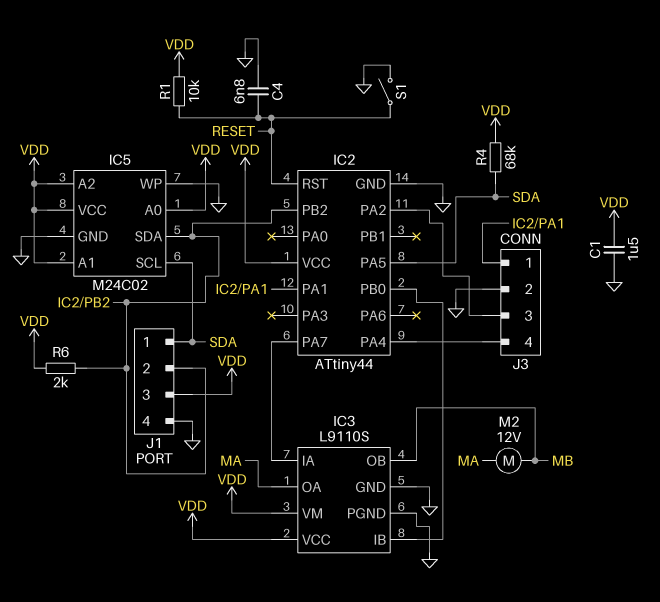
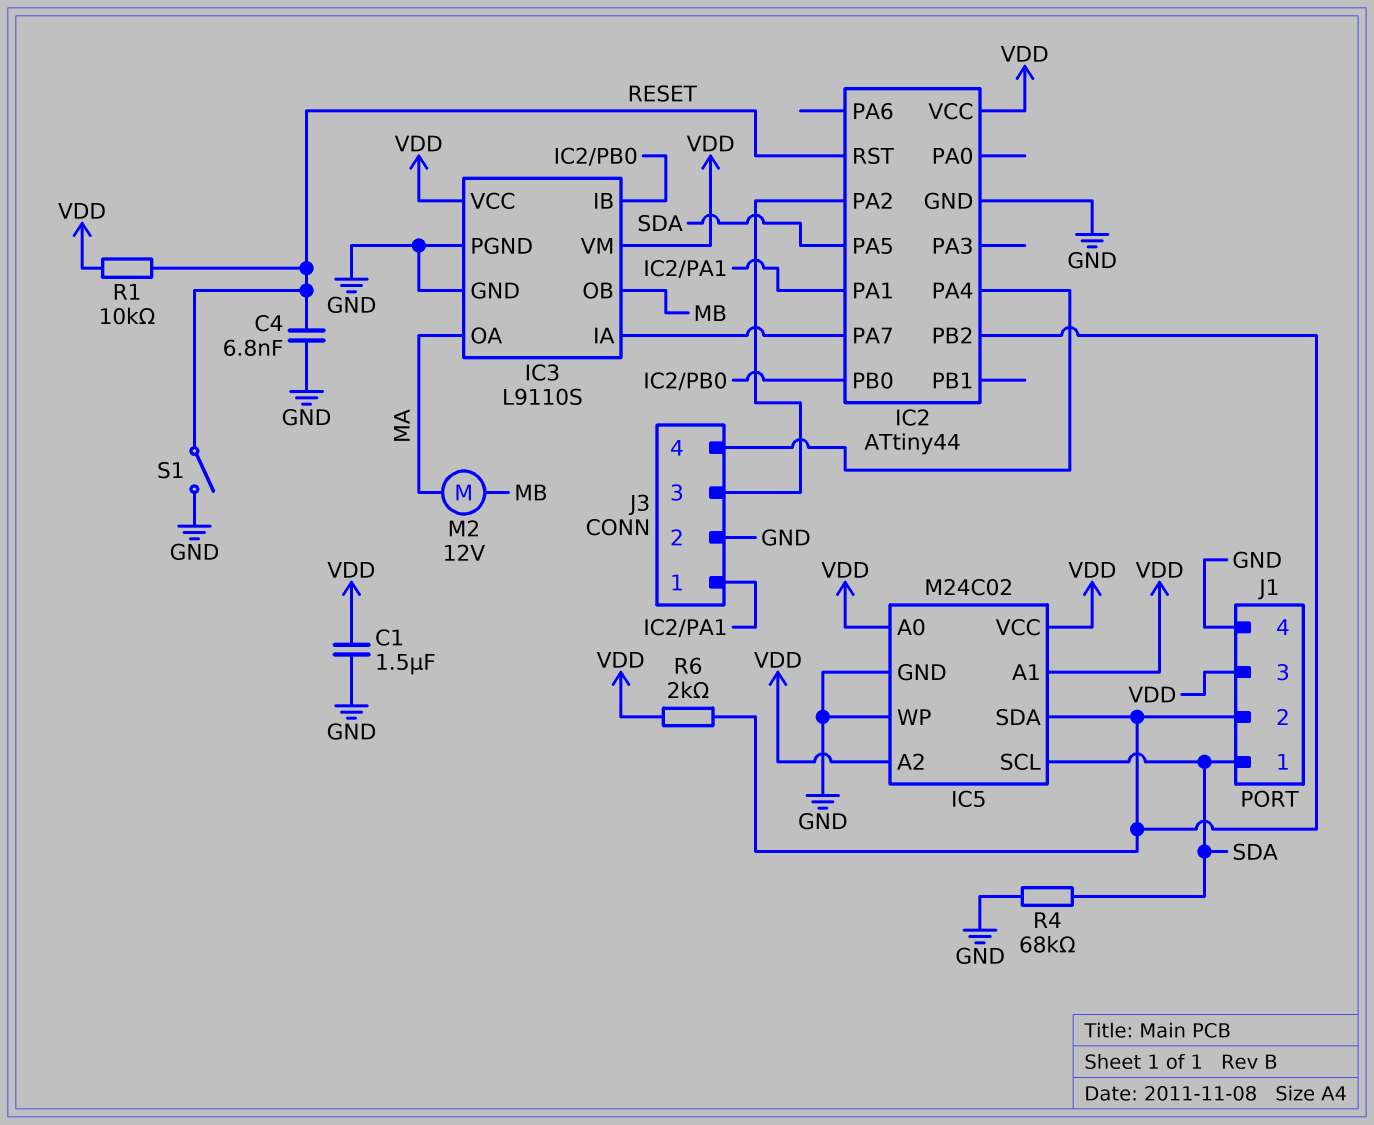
R4: 68k (SDA, VDD) -> 68k (GND, SDA)

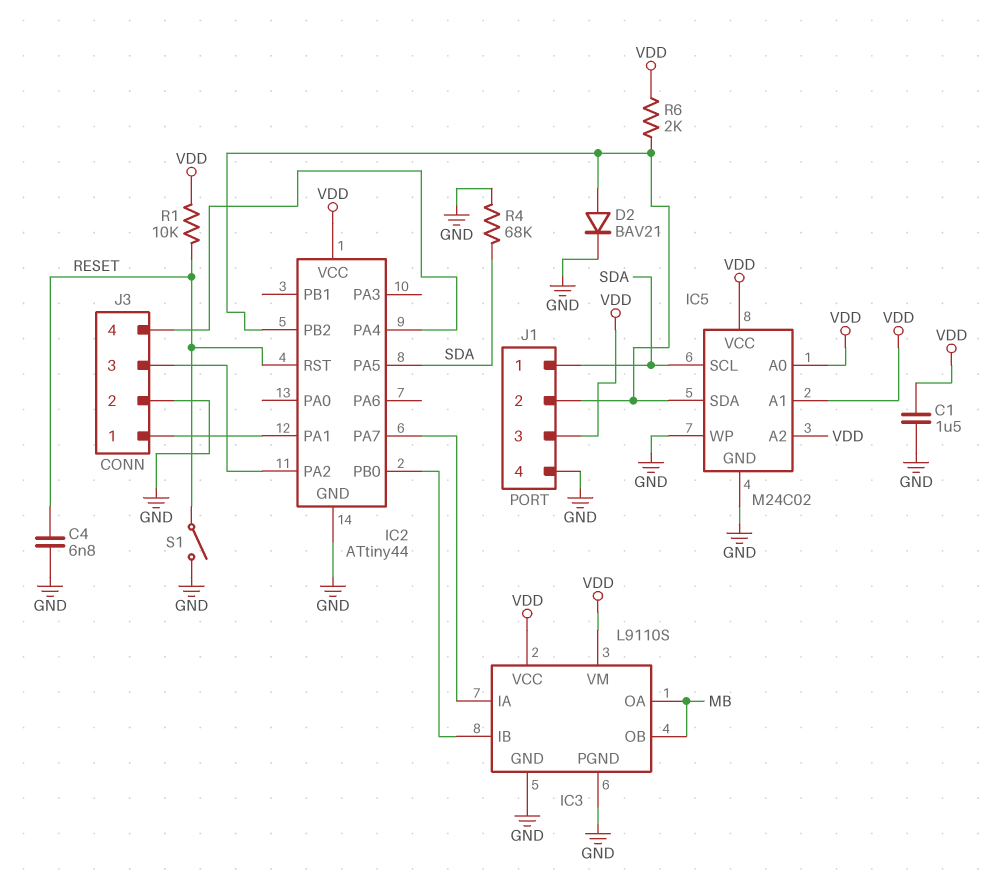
D2: none -> diode BAV21 (A IC2/PB2, K GND)
IC3 pin OA: MA -> MB
M2: motor 12V (MA, MB) -> none

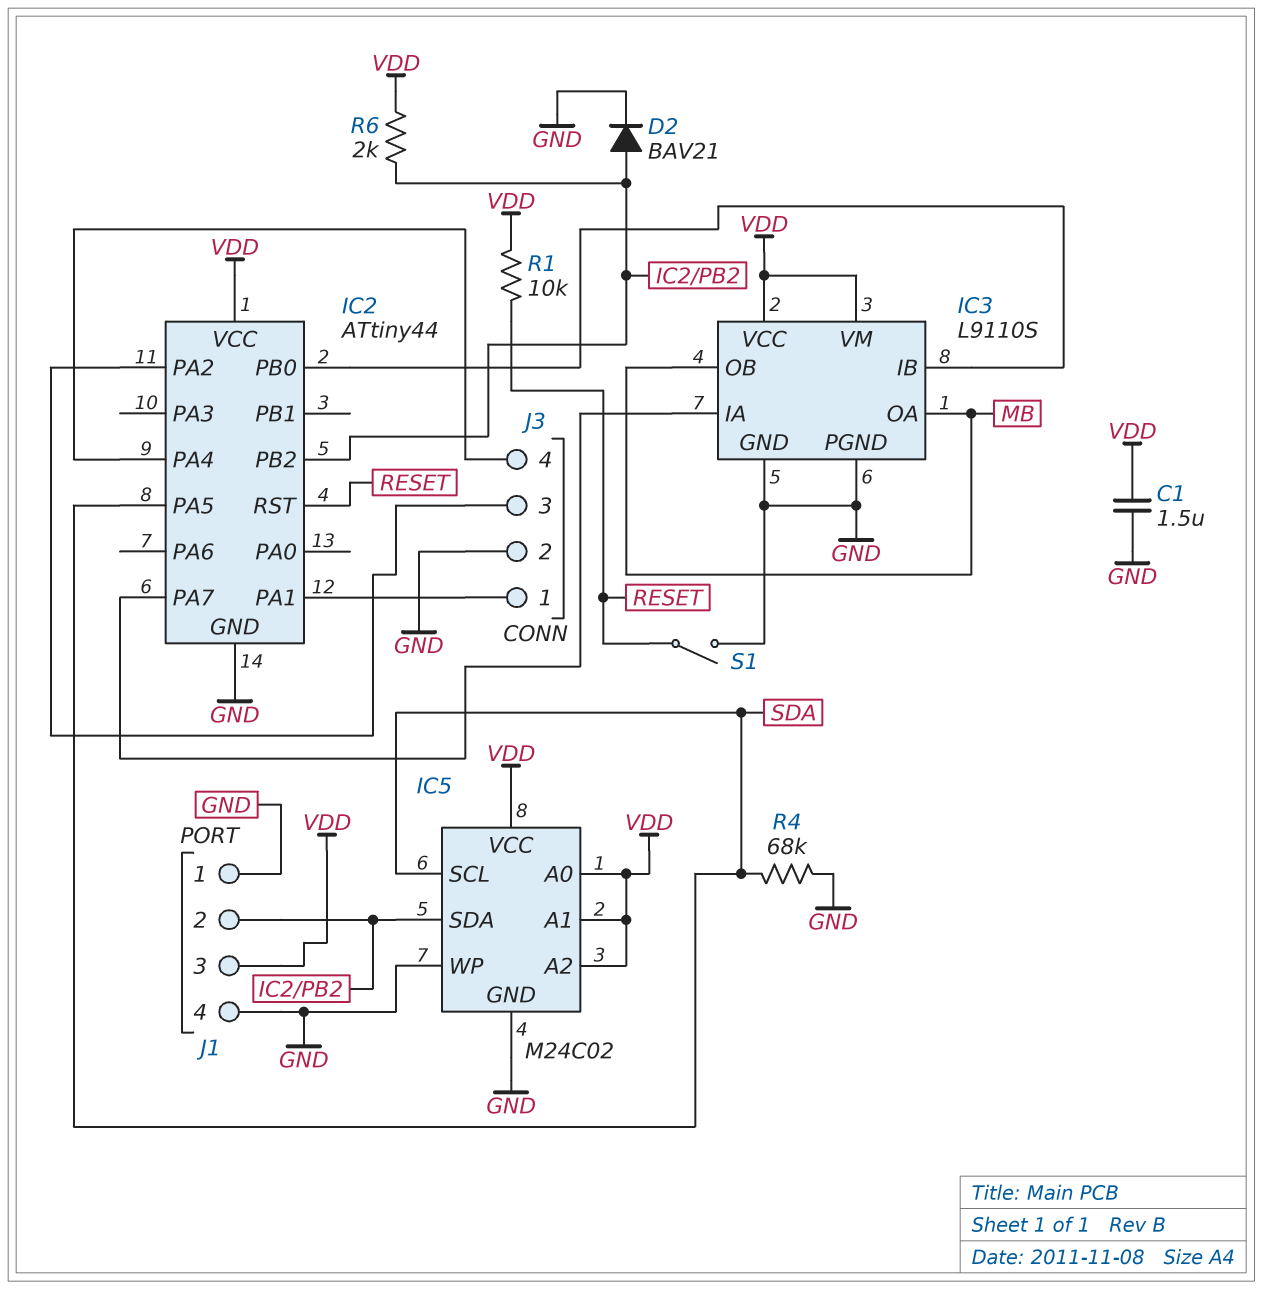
C4: 6.8nF (GND, RESET) -> none
J1 pin 1: SDA -> GND

